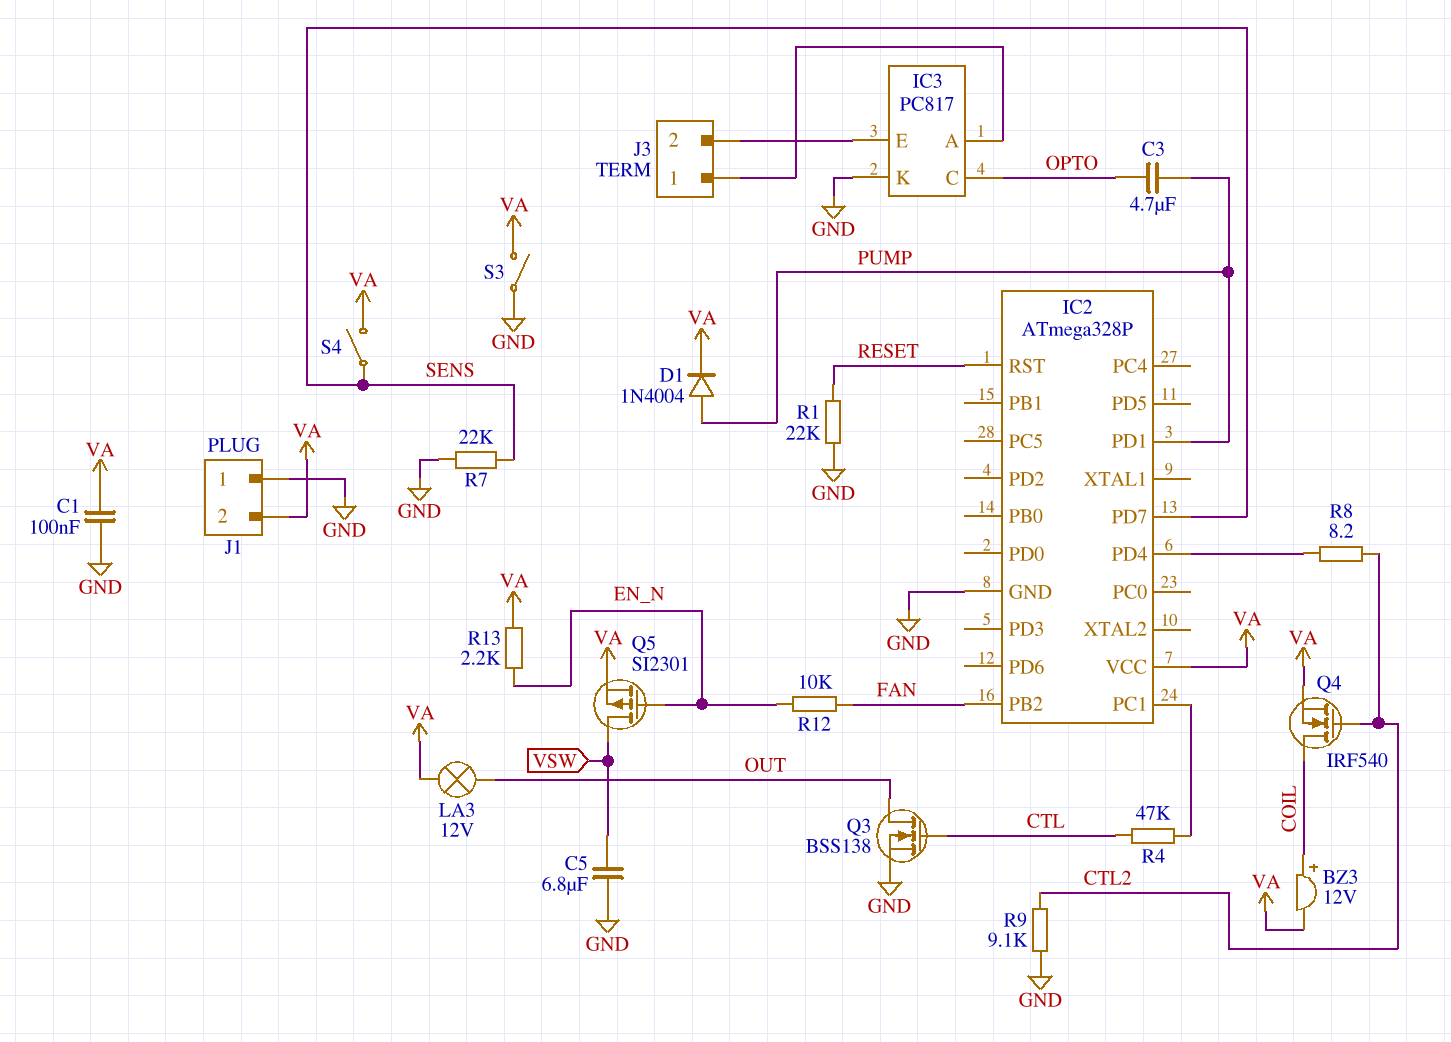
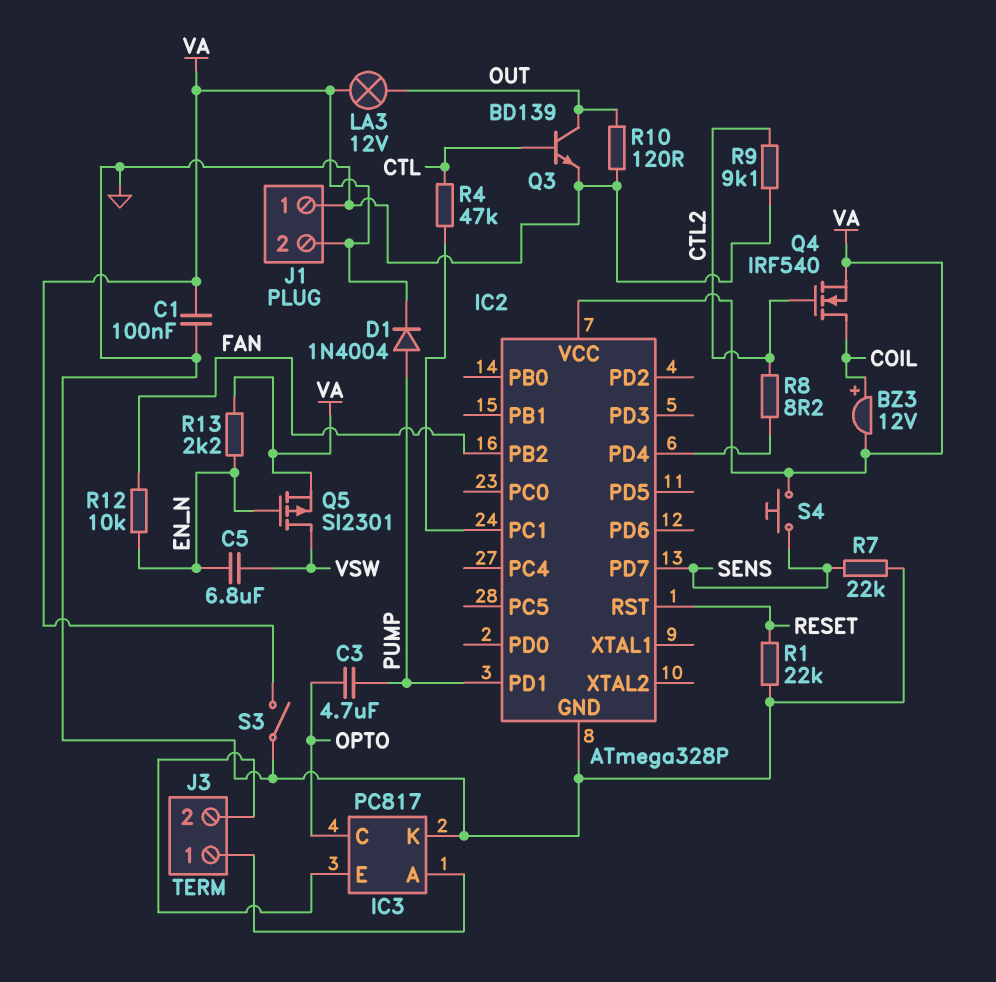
C5: 6.8uF (GND, VSW) -> 6.8uF (EN_N, VSW)
Q3: NMOS BSS138 (G CTL, D OUT, S GND) -> NPN BD139 (B CTL, C OUT, E GND)
R10: none -> 120 (GND, OUT)
S4: switch (SENS, VA) -> button (SENS, VA)

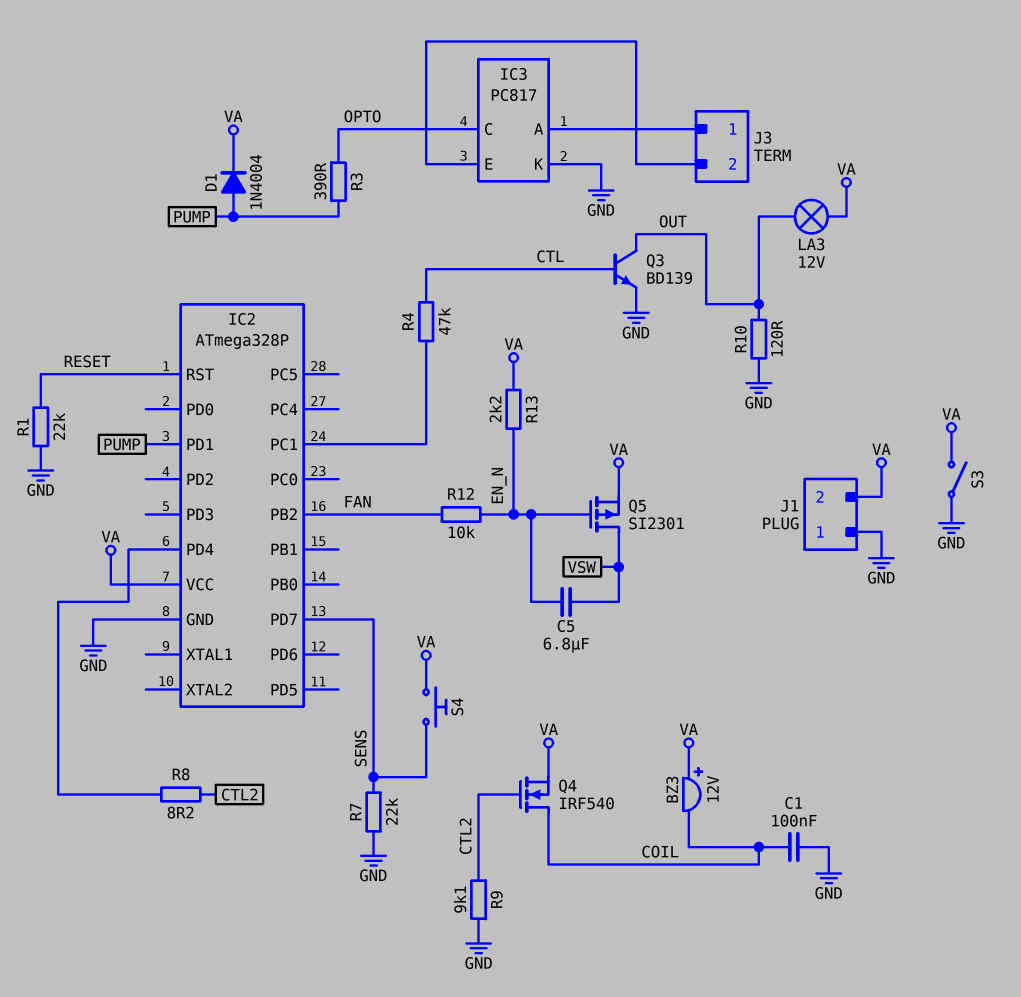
BZ3: buzzer 12V (plus COIL, minus VA) -> buzzer 12V (plus VA, minus COIL)
C1: 100nF (GND, VA) -> 100nF (COIL, GND)
C3: 4.7uF (OPTO, PUMP) -> none
R3: none -> 390 (OPTO, PUMP)

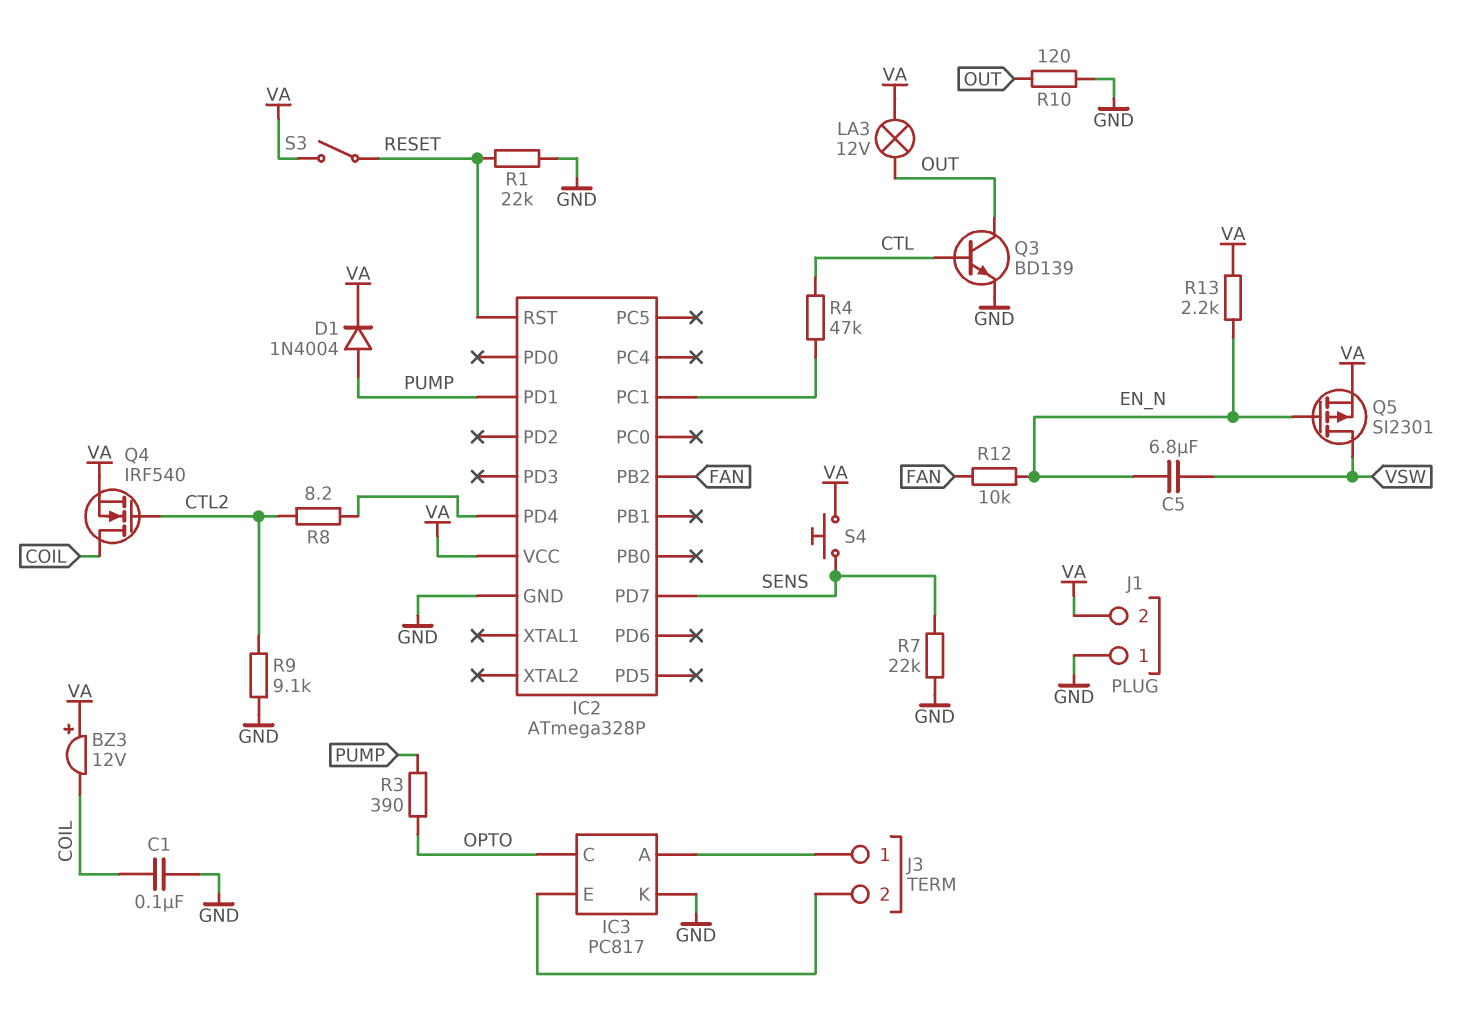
S3: switch (GND, VA) -> switch (RESET, VA)

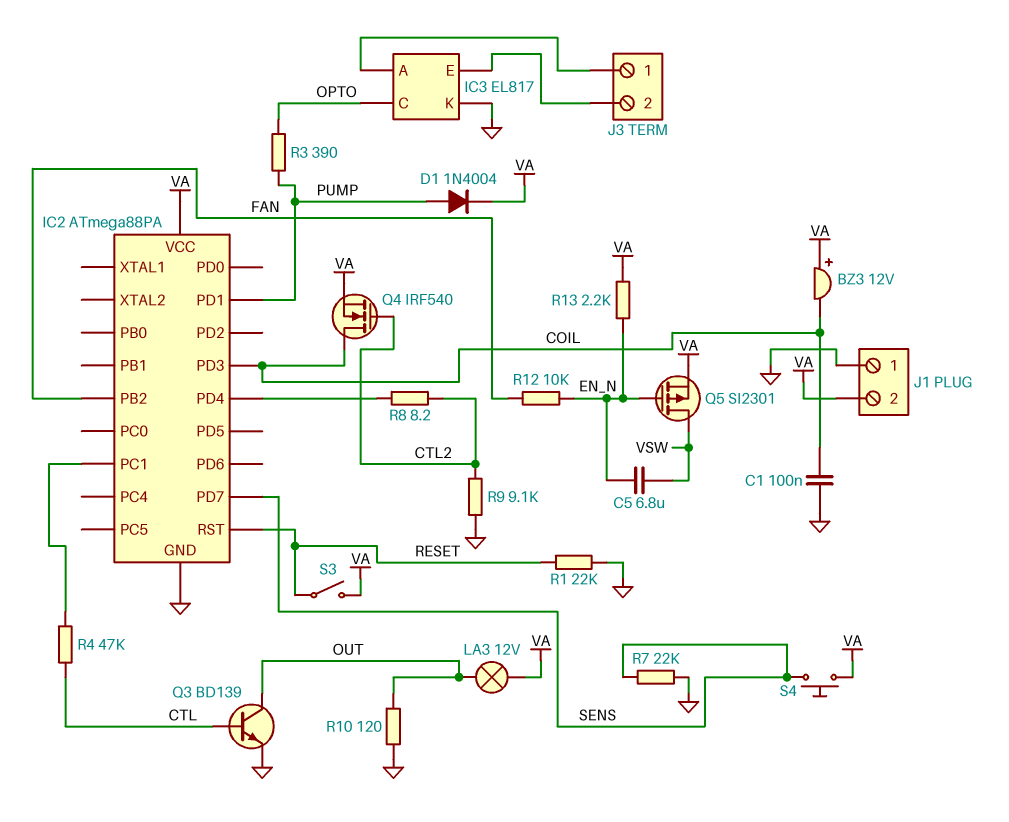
IC2: ATmega328P -> ATmega88PA
IC2 pin PD3: none -> COIL
IC3: PC817 -> EL817

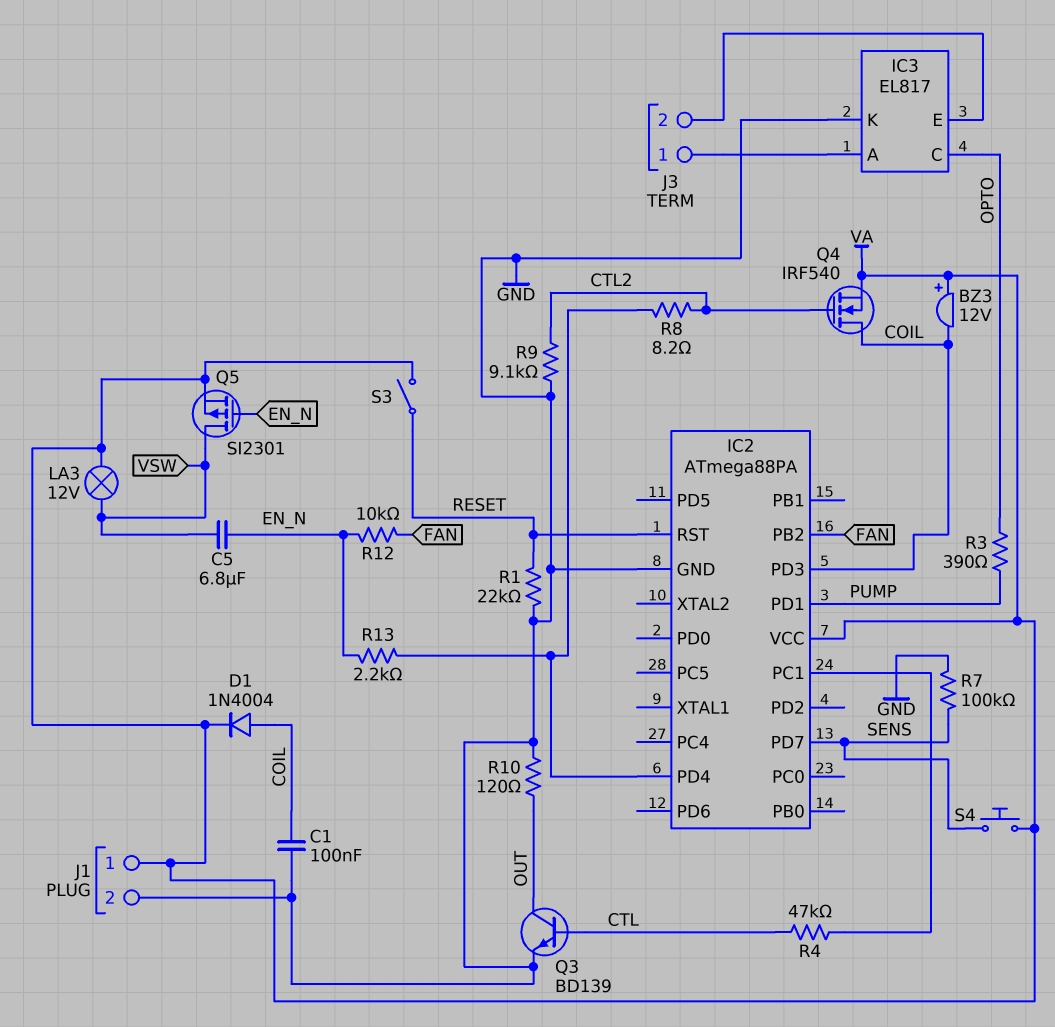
D1: diode 1N4004 (A PUMP, K VA) -> diode 1N4004 (A COIL, K VA)
J1 pin 1: GND -> VA
J1 pin 2: VA -> GND
LA3: lamp 12V (OUT, VA) -> lamp 12V (VA, VSW)
R7: 22k (GND, SENS) -> 100k (GND, SENS)
R13: 2.2k (EN_N, VA) -> 2.2k (EN_N, IC2/PD4)

